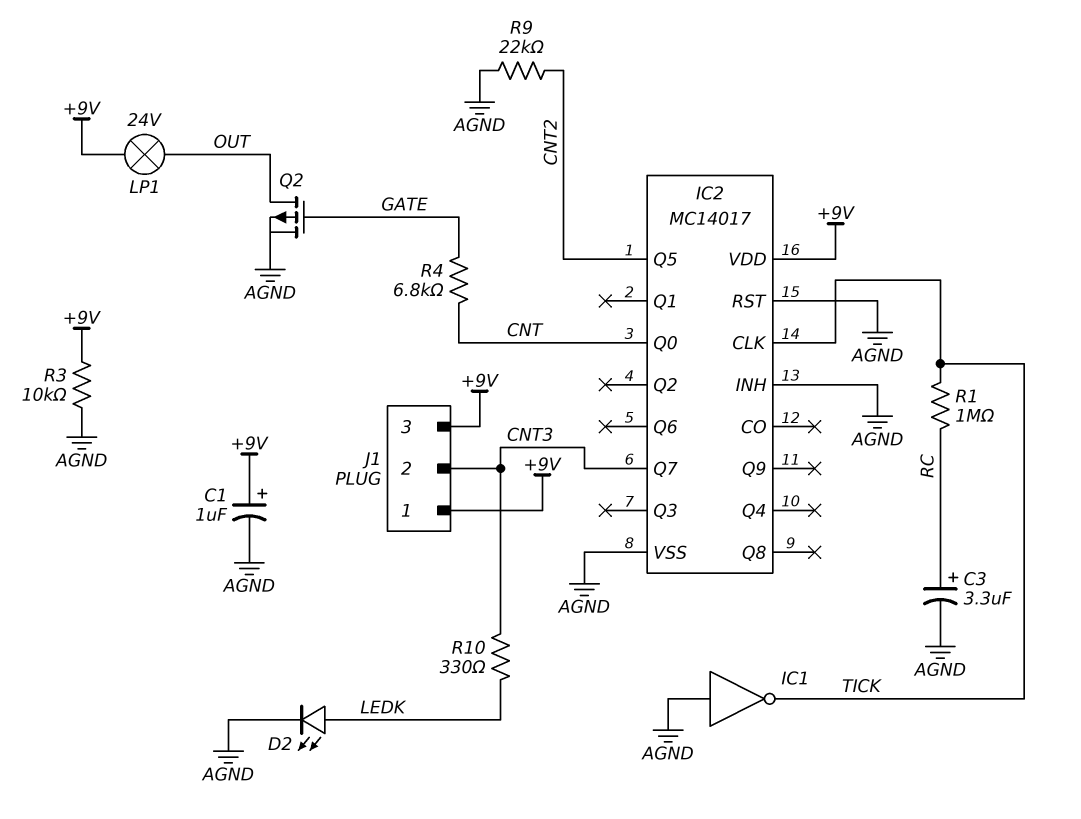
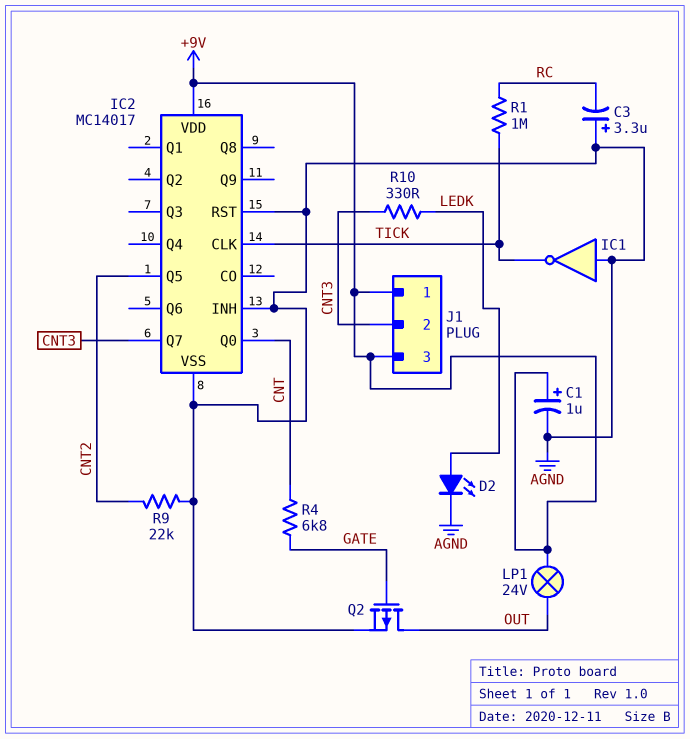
C3: 3.3uF (plus RC, minus AGND) -> 3.3uF (plus AGND, minus RC)
R3: 10k (+9V, AGND) -> none

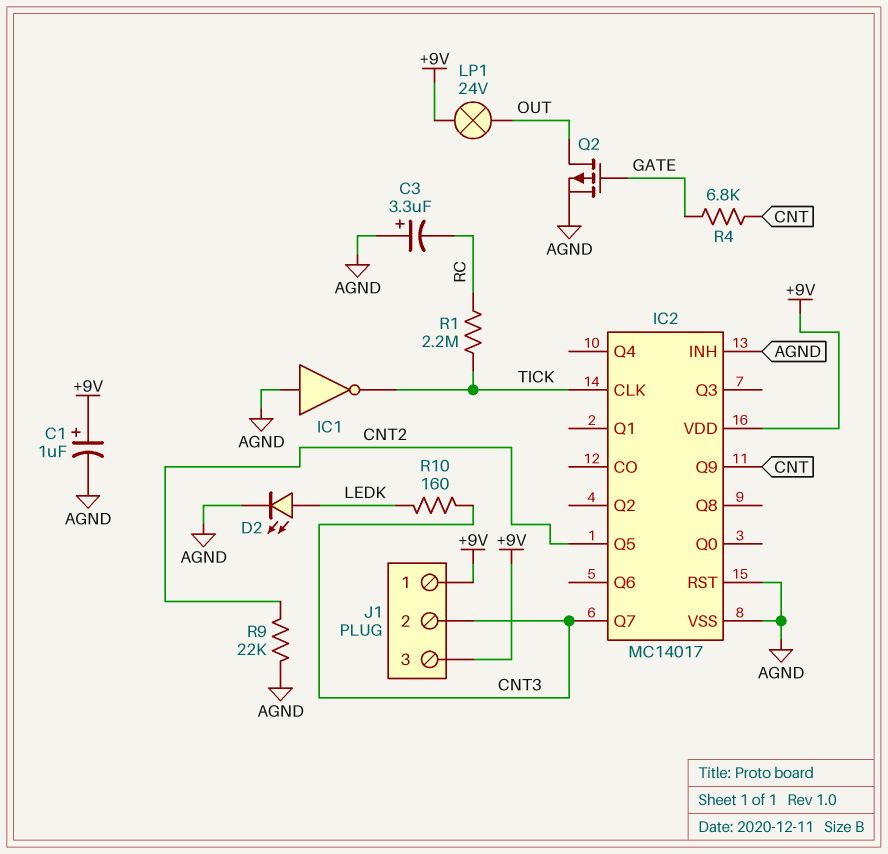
IC2 pin Q0: CNT -> none
IC2 pin Q9: none -> CNT
R1: 1M (RC, TICK) -> 2.2M (RC, TICK)
R10: 330 (CNT3, LEDK) -> 160 (CNT3, LEDK)

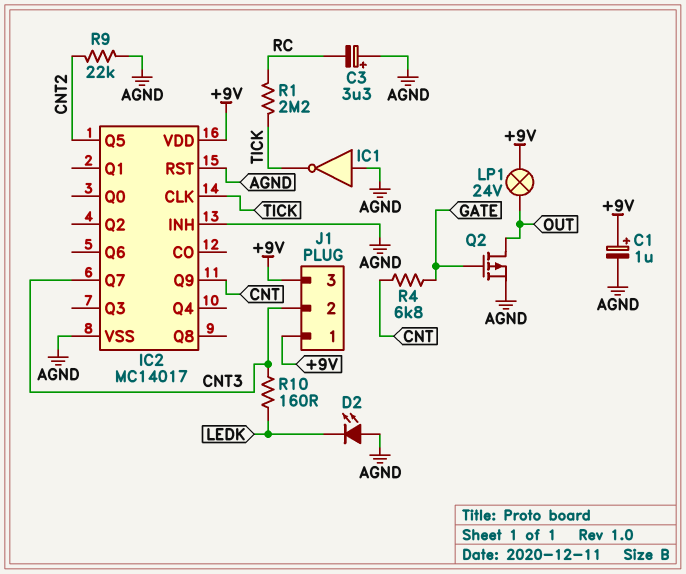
D2: LED (A LEDK, K AGND) -> LED (A AGND, K LEDK)

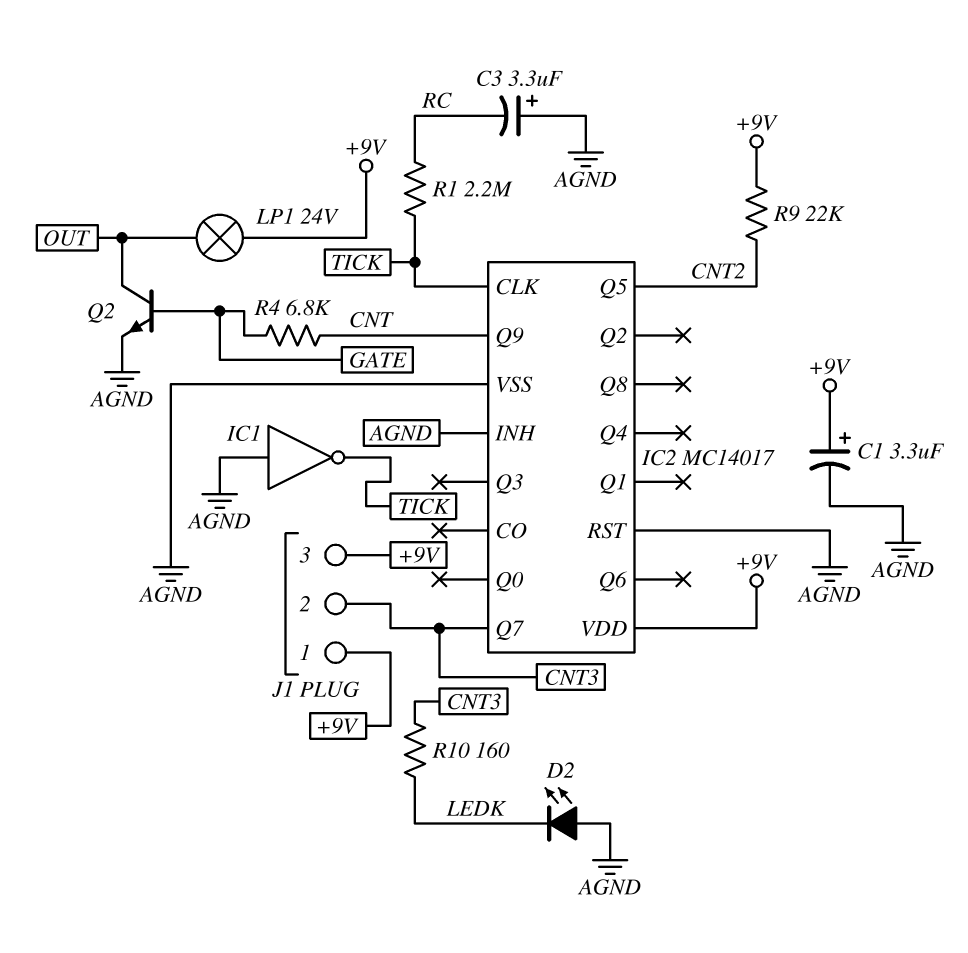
C1: 1uF (plus +9V, minus AGND) -> 3.3uF (plus +9V, minus AGND)
Q2: PMOS (G GATE, D OUT, S AGND) -> NPN (B GATE, C OUT, E AGND)
R9: 22k (AGND, CNT2) -> 22k (+9V, CNT2)

